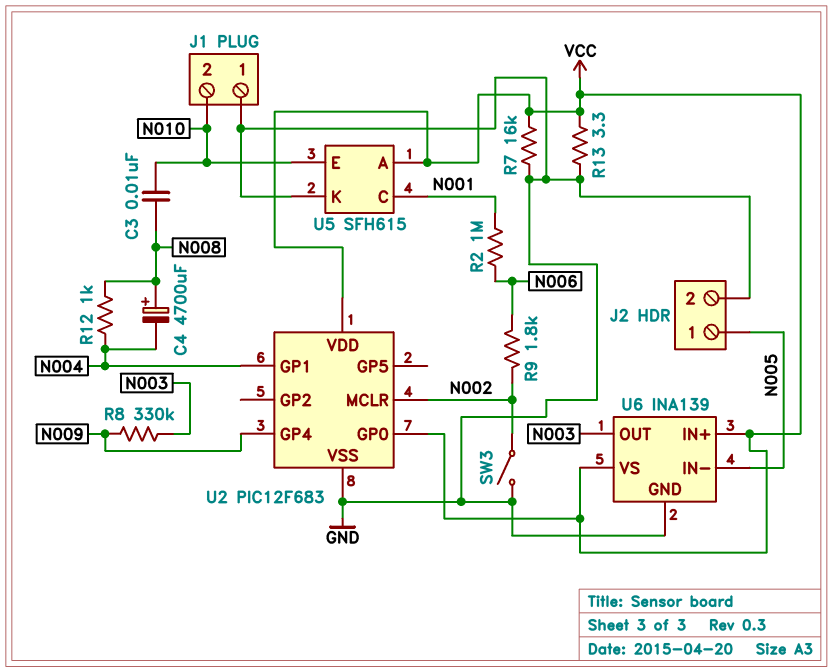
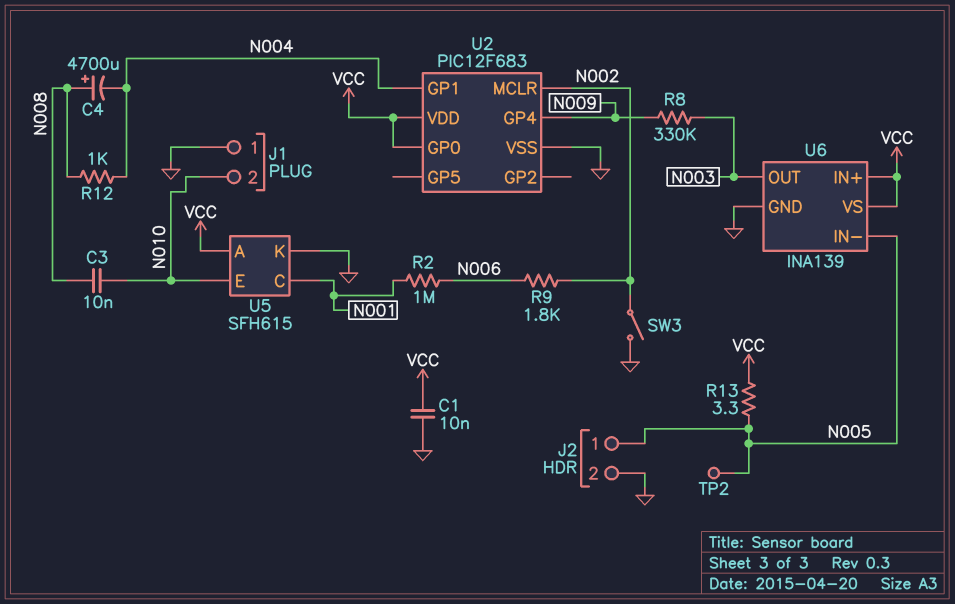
C1: none -> 10nF (GND, VCC)
R7: 16k (GND, VCC) -> none
R13: 3.3 (GND, VCC) -> 3.3 (N005, VCC)
TP2: none -> test point (N005)

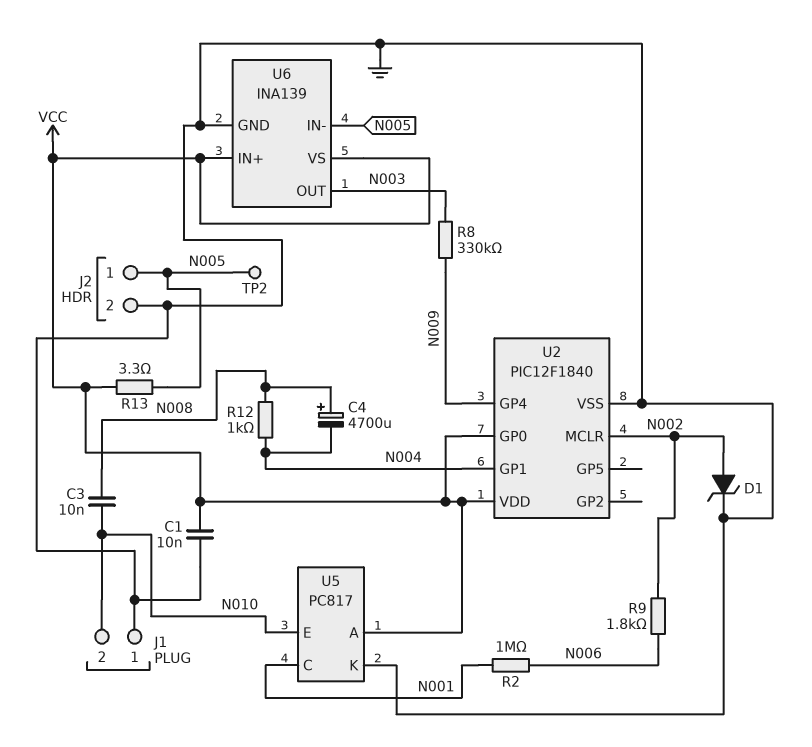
D1: none -> zener (A N002, K GND)
SW3: switch (GND, N002) -> none
U2: PIC12F683 -> PIC12F1840
U5: SFH615 -> PC817

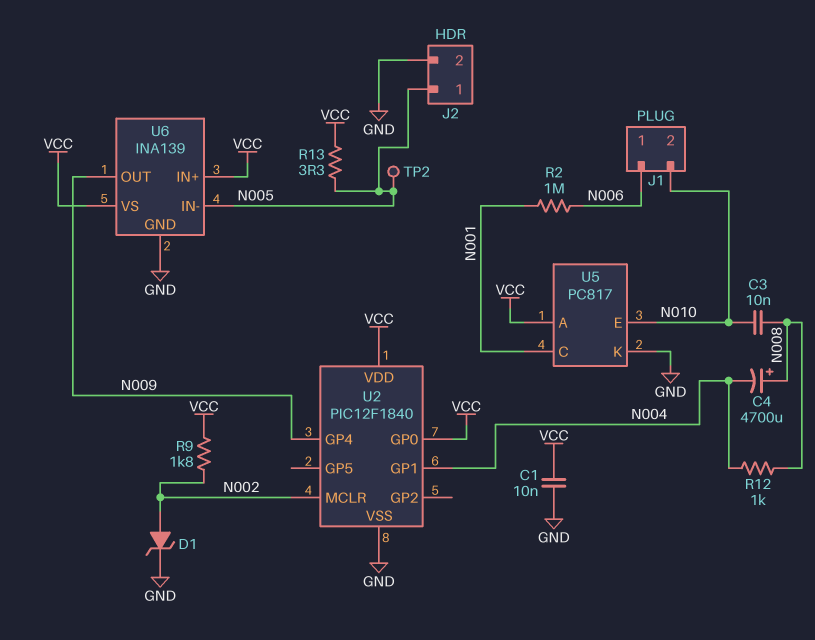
J1 pin 1: GND -> N006
R8: 330k (N003, N009) -> none
R9: 1.8k (N002, N006) -> 1.8k (N002, VCC)
U6 pin OUT: N003 -> N009

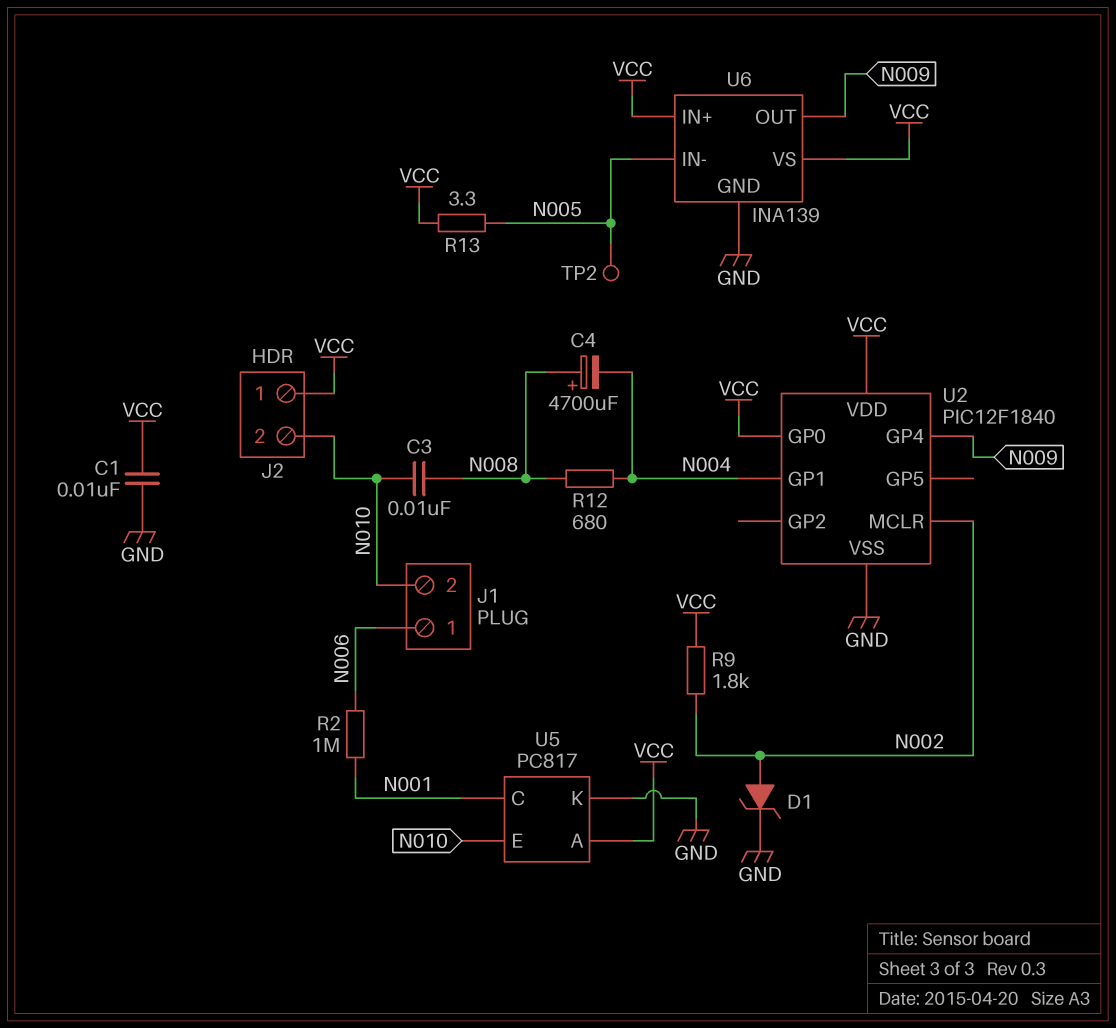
J2 pin 1: N005 -> VCC
J2 pin 2: GND -> N010
R12: 1k (N004, N008) -> 680 (N004, N008)

